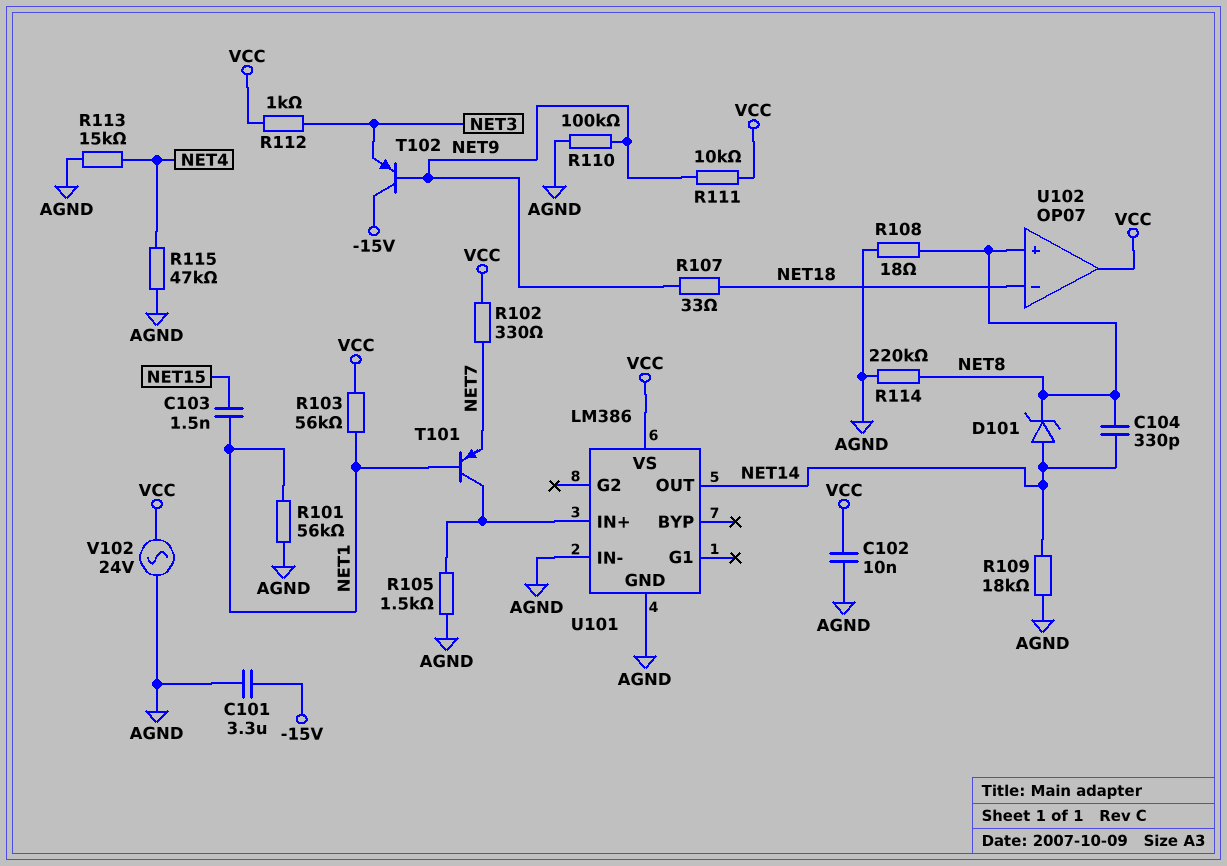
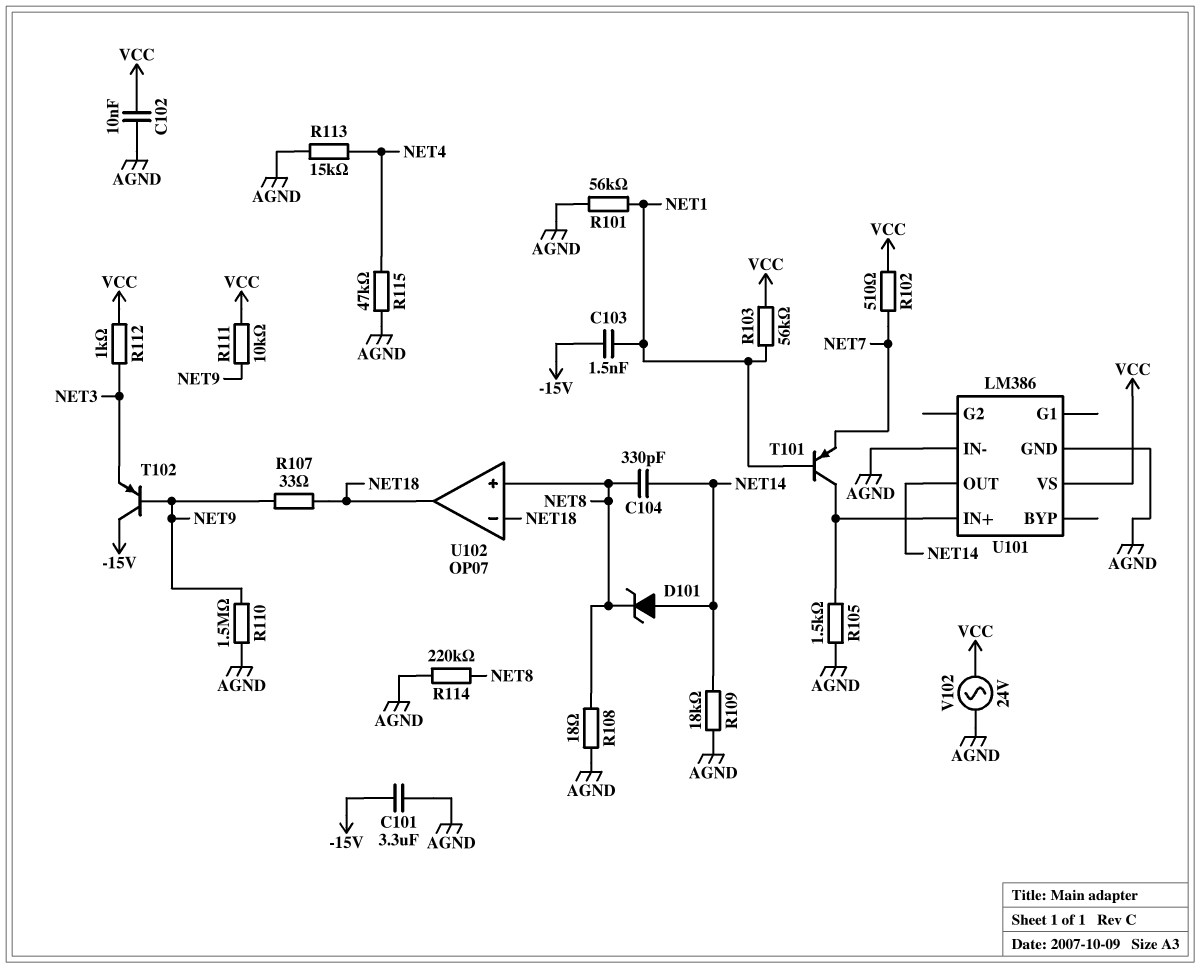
C103: 1.5nF (NET1, NET15) -> 1.5nF (-15V, NET1)
R102: 330 (NET7, VCC) -> 510 (NET7, VCC)
R110: 100k (AGND, NET9) -> 1.5M (AGND, NET9)
U102 pin out: VCC -> NET18

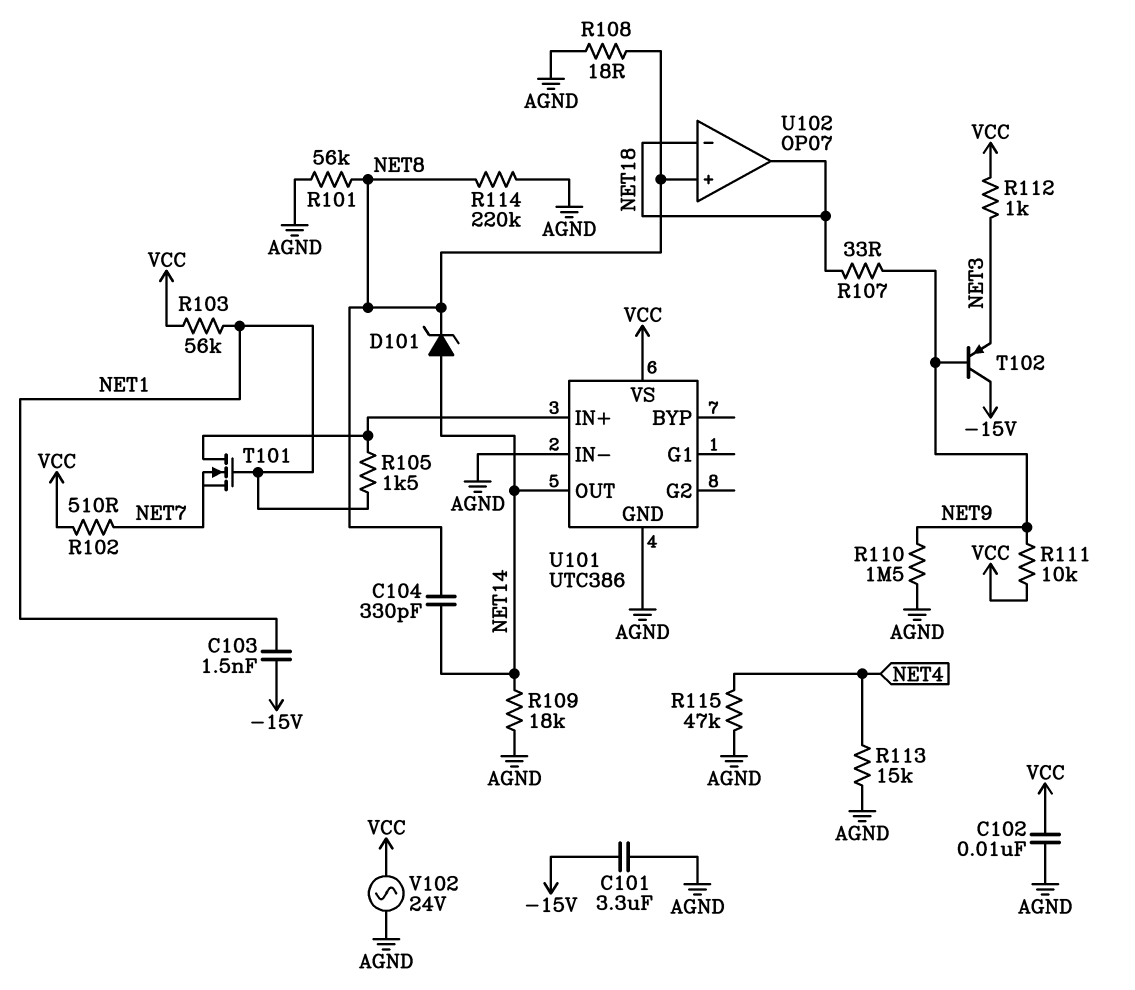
R101: 56k (AGND, NET1) -> 56k (AGND, NET8)
R105: 1.5k (AGND, U101/IN+) -> 1.5k (NET1, U101/IN+)
T101: PNP (B NET1, C U101/IN+, E NET7) -> NMOS (G NET1, D U101/IN+, S NET7)
U101: LM386 -> UTC386

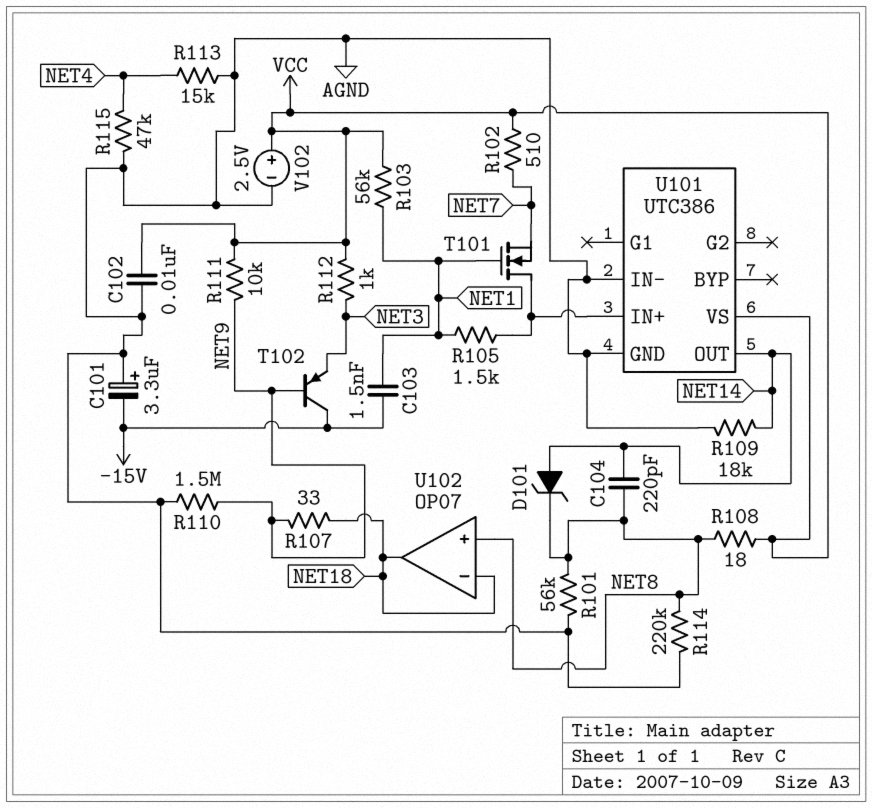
C101: 3.3uF (-15V, AGND) -> 3.3uF (plus AGND, minus -15V)
C104: 330pF (NET8, NET14) -> 220pF (NET8, NET14)
R108: 18 (AGND, NET8) -> 18 (NET8, VCC)
V102: AC 24V (AGND, VCC) -> 2.5V (plus VCC, minus AGND)

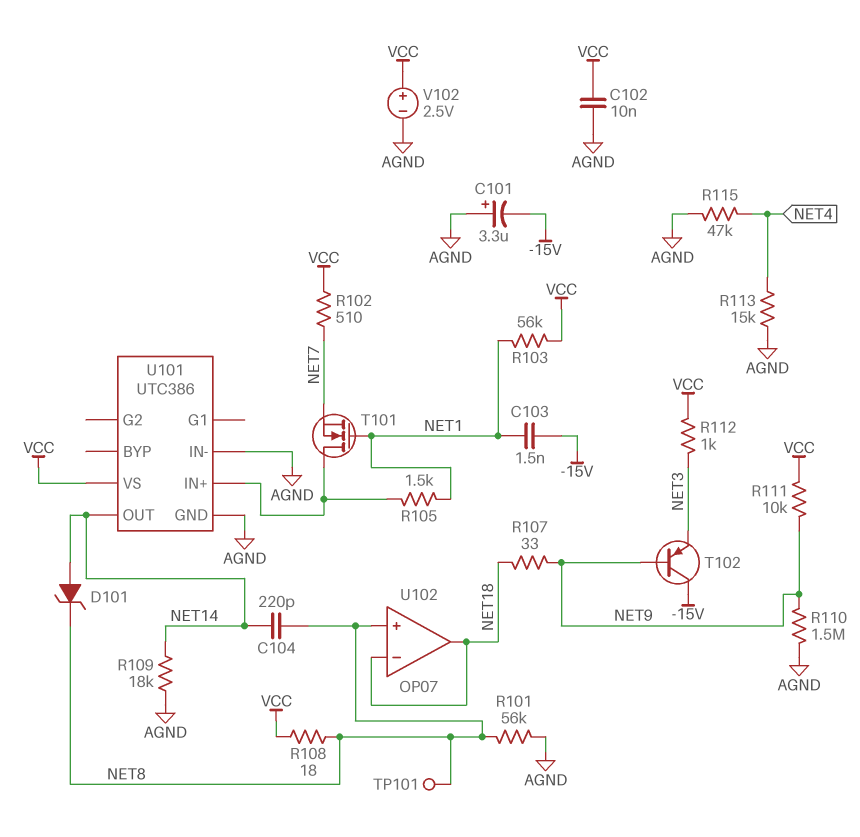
R114: 220k (AGND, NET8) -> none
TP101: none -> test point (NET8)

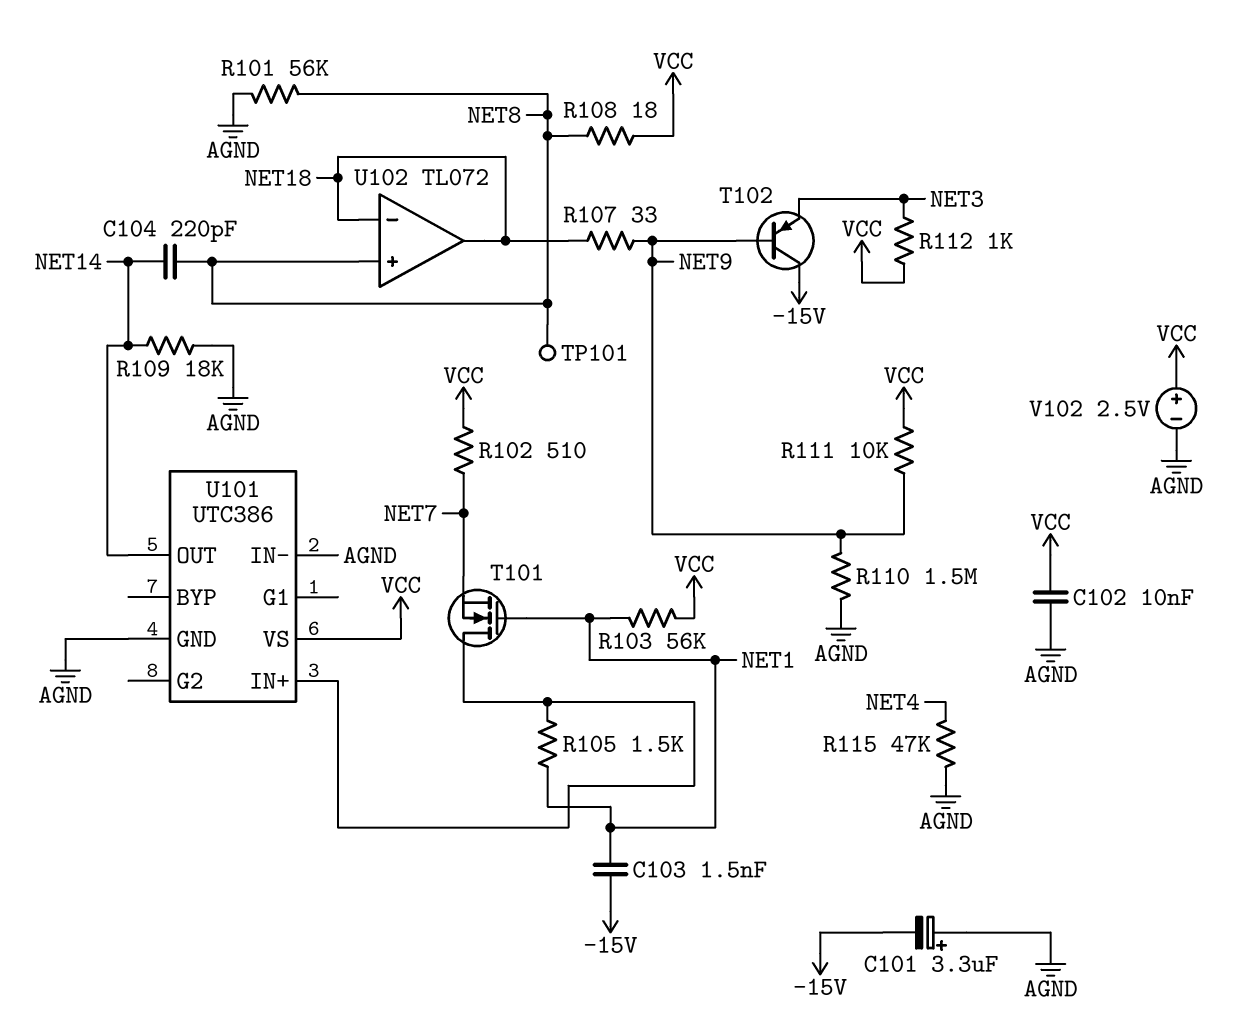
D101: zener (A NET14, K NET8) -> none
R113: 15k (AGND, NET4) -> none
U102: OP07 -> TL072

